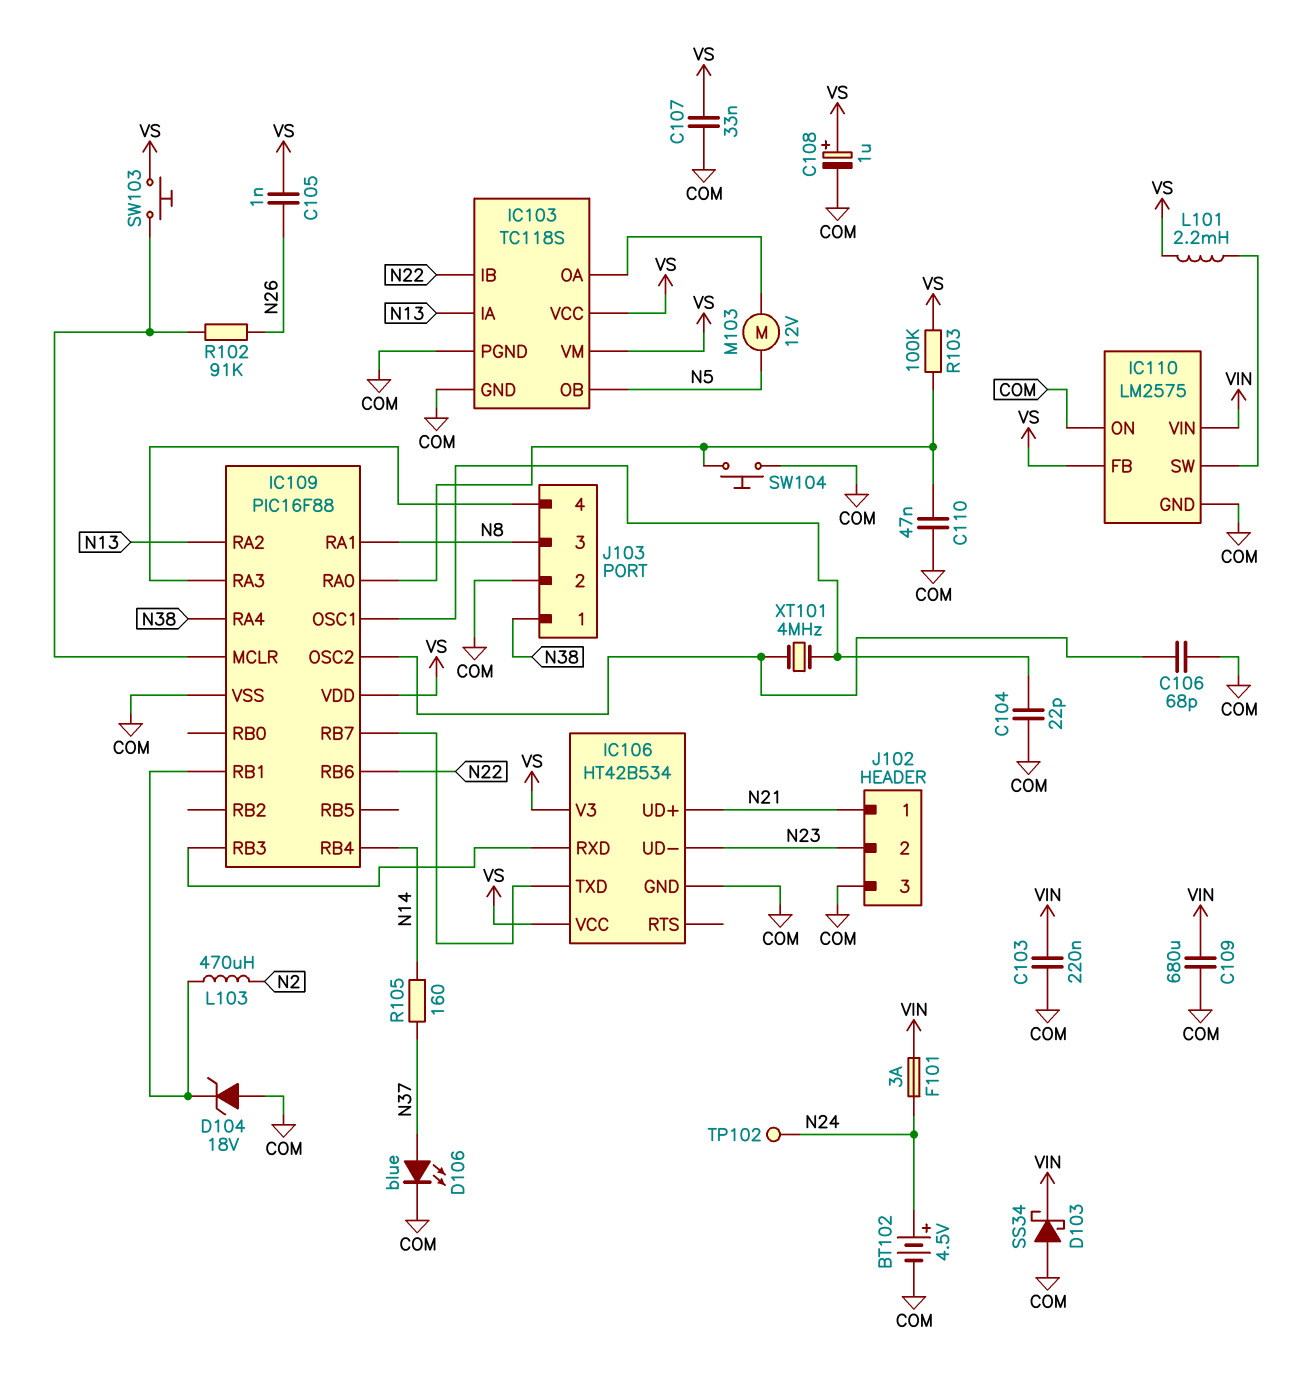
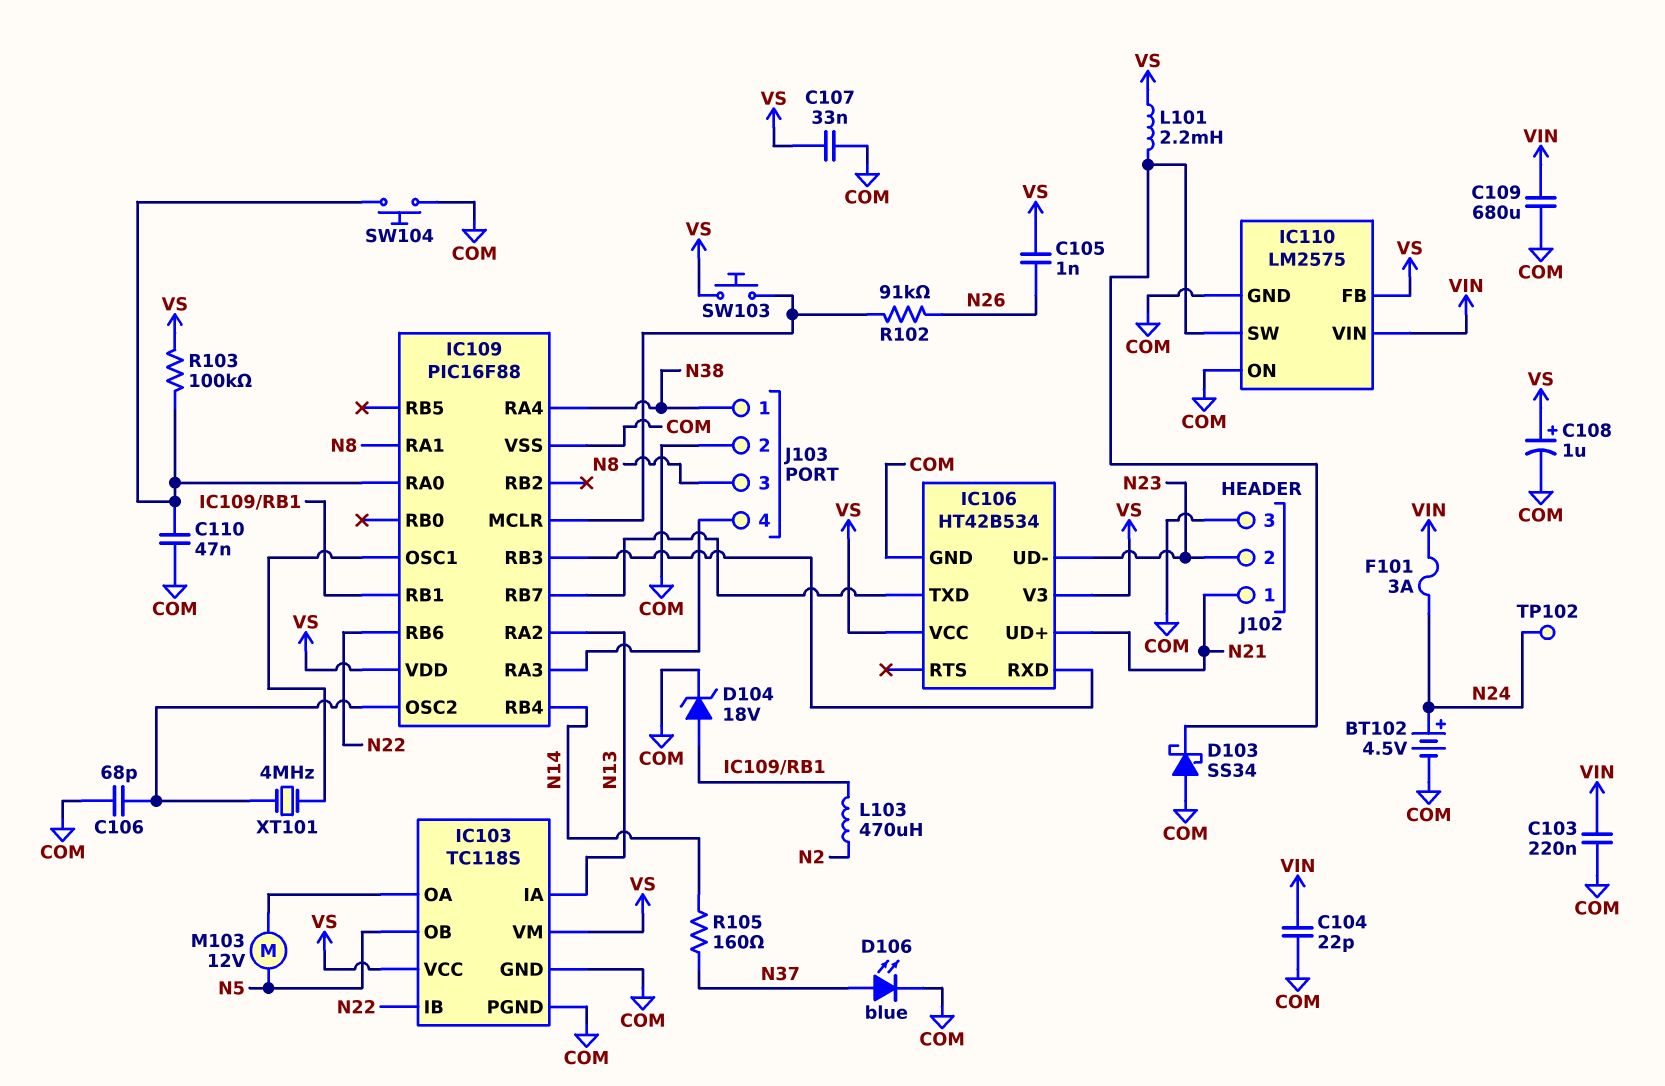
C104: 22pF (COM, IC109/OSC1) -> 22pF (COM, VIN)
D103: schottky SS34 (A COM, K VIN) -> schottky SS34 (A COM, K IC110/SW)
D104: zener 18V (A COM, K IC109/RB1) -> zener 18V (A IC109/RB1, K COM)

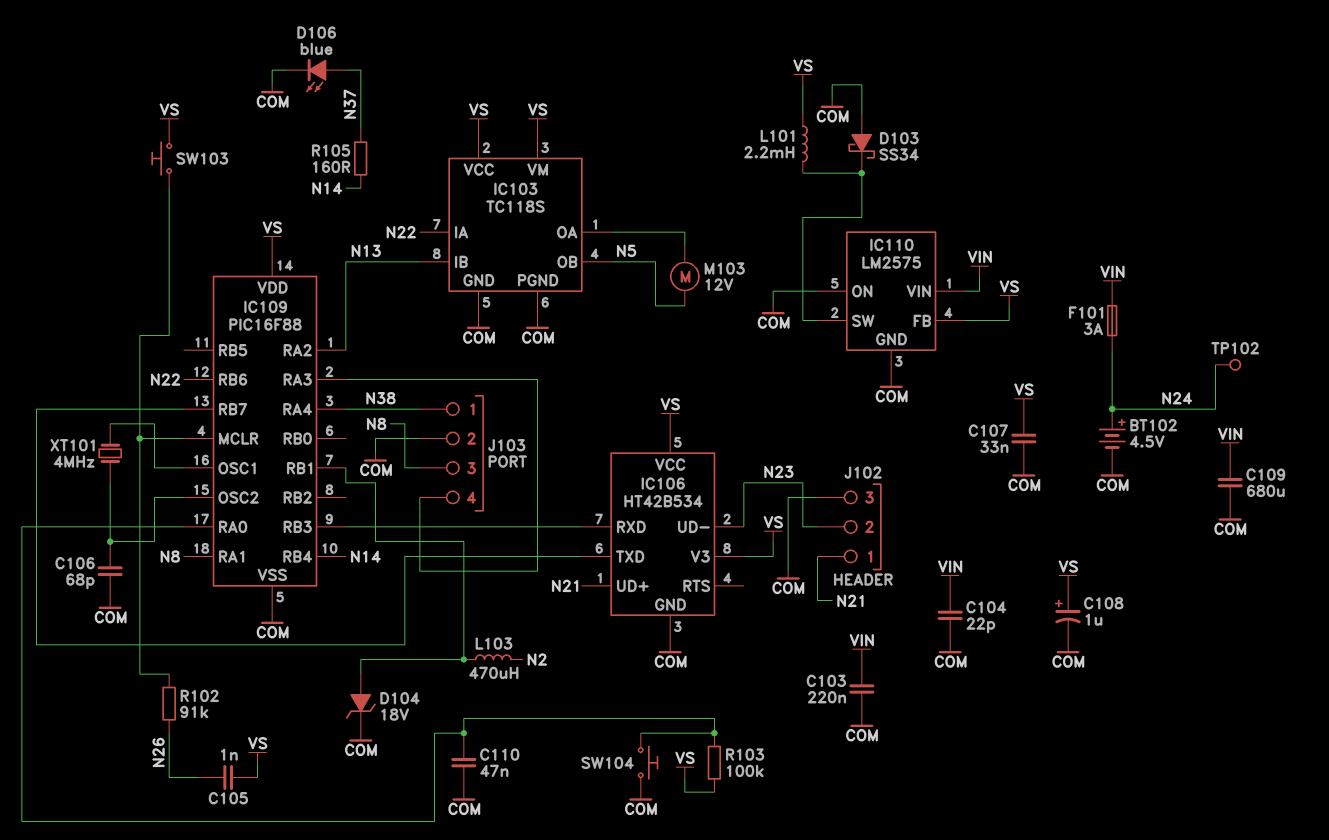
IC103 pin IA: N13 -> N22
IC103 pin IB: N22 -> N13

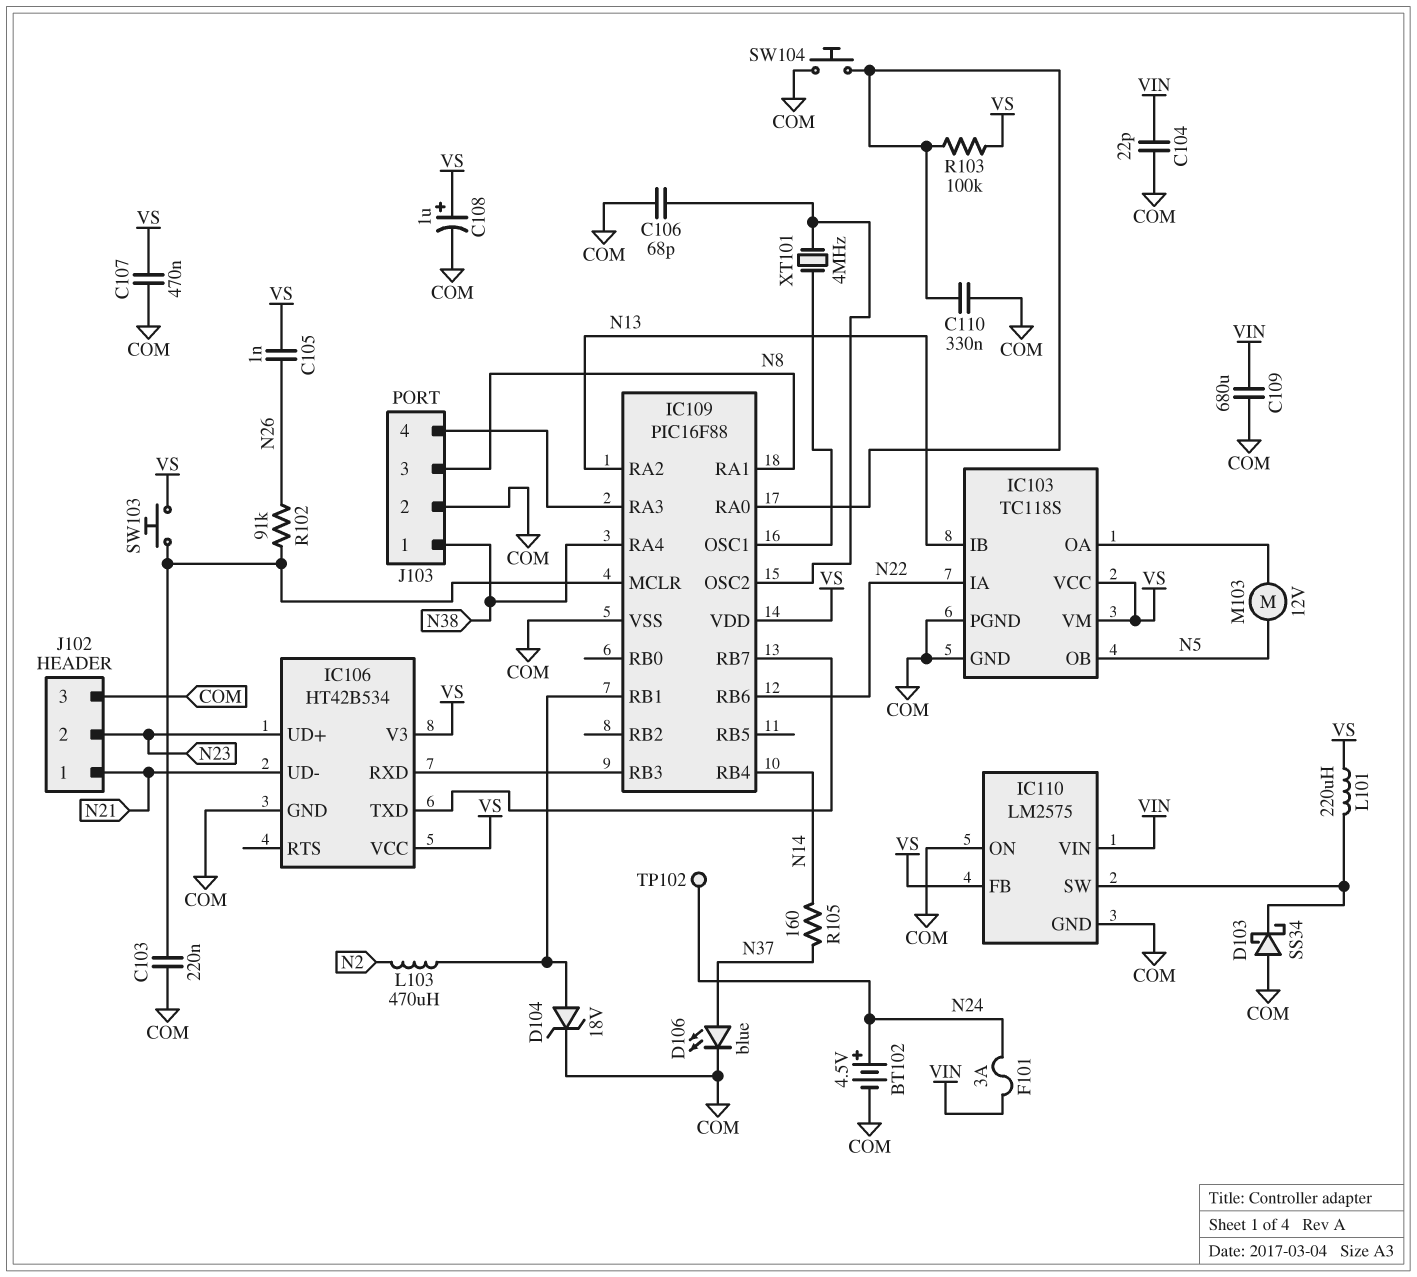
C103: 220nF (COM, VIN) -> 220nF (COM, IC109/MCLR)
C107: 33nF (COM, VS) -> 470nF (COM, VS)
C110: 47nF (COM, IC109/RA0) -> 330nF (COM, IC109/RA0)
IC106 pin UD+: N21 -> N23
IC106 pin UD-: N23 -> N21
L101: 2.2mH (IC110/SW, VS) -> 220uH (IC110/SW, VS)

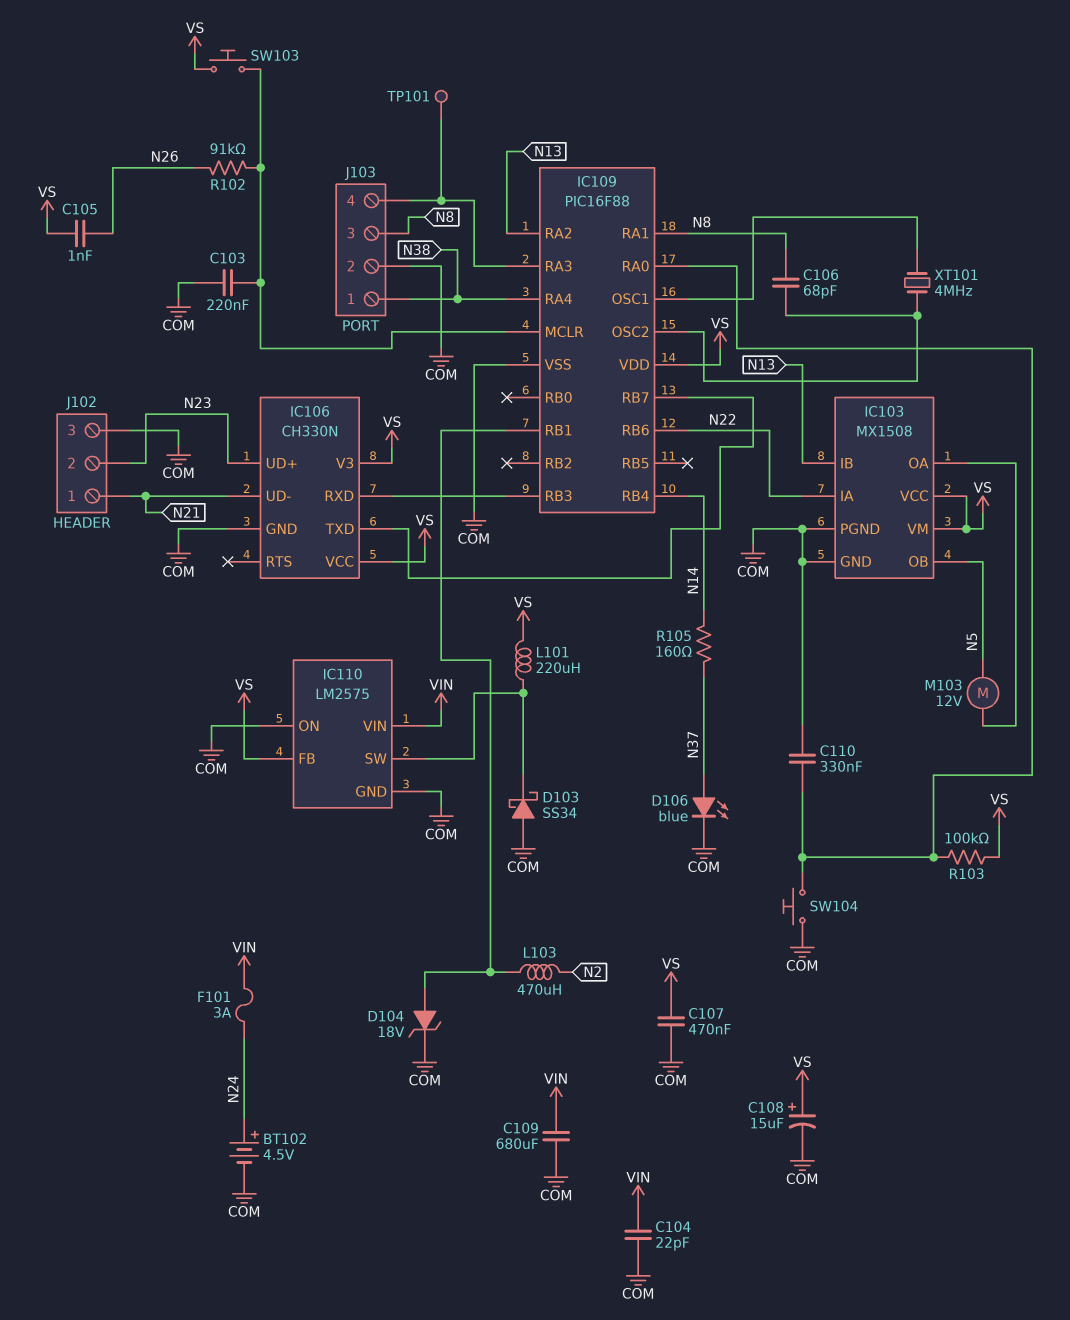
C106: 68pF (COM, IC109/OSC2) -> 68pF (IC109/OSC2, N8)
C108: 1uF (plus VS, minus COM) -> 15uF (plus VS, minus COM)
IC103: TC118S -> MX1508
IC106: HT42B534 -> CH330N
TP101: none -> test point (IC109/RA3)
TP102: test point (N24) -> none

